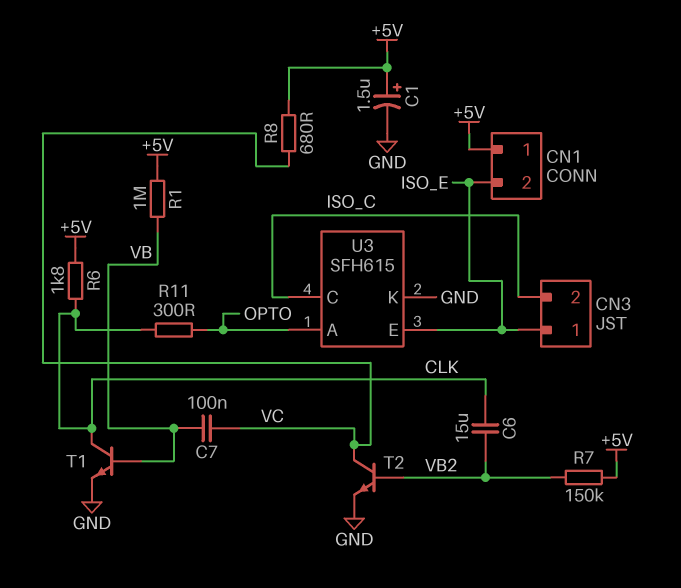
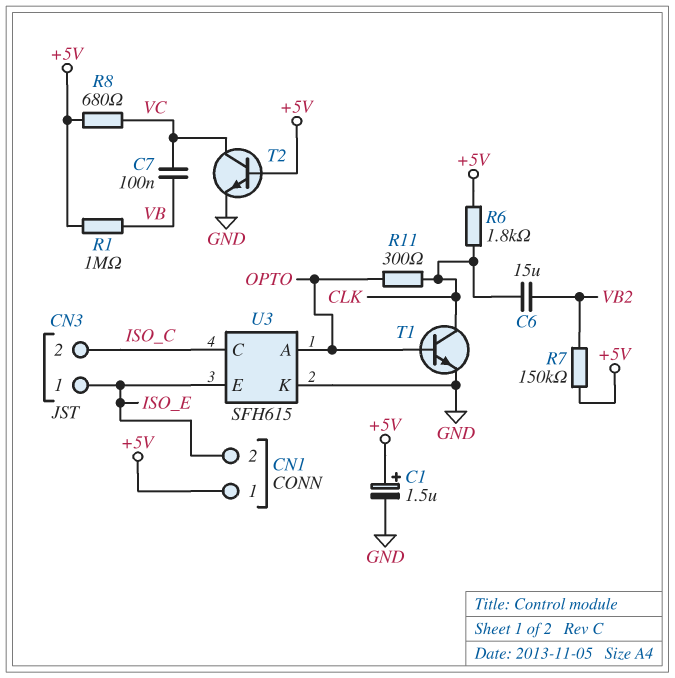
T1: NPN (B VB, C CLK, E GND) -> NPN (B OPTO, C CLK, E GND)
T2: NPN (B VB2, C VC, E GND) -> NPN (B +5V, C VC, E GND)

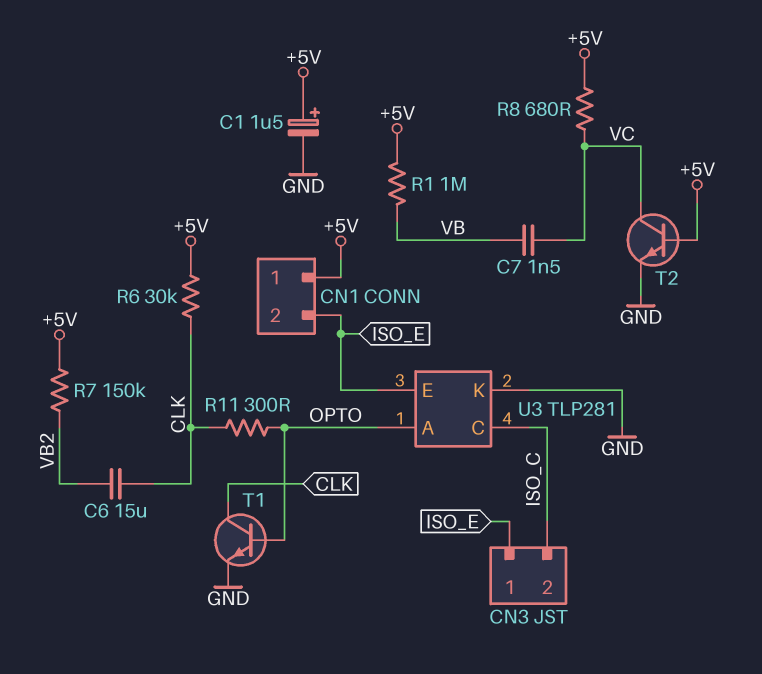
C7: 100nF (VB, VC) -> 1.5nF (VB, VC)
R6: 1.8k (+5V, CLK) -> 30k (+5V, CLK)
U3: SFH615 -> TLP281

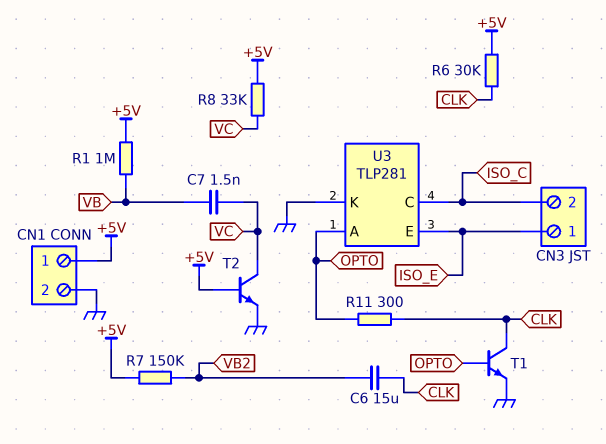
C1: 1.5uF (plus +5V, minus GND) -> none
CN1 pin 2: ISO_E -> GND
R8: 680 (+5V, VC) -> 33k (+5V, VC)

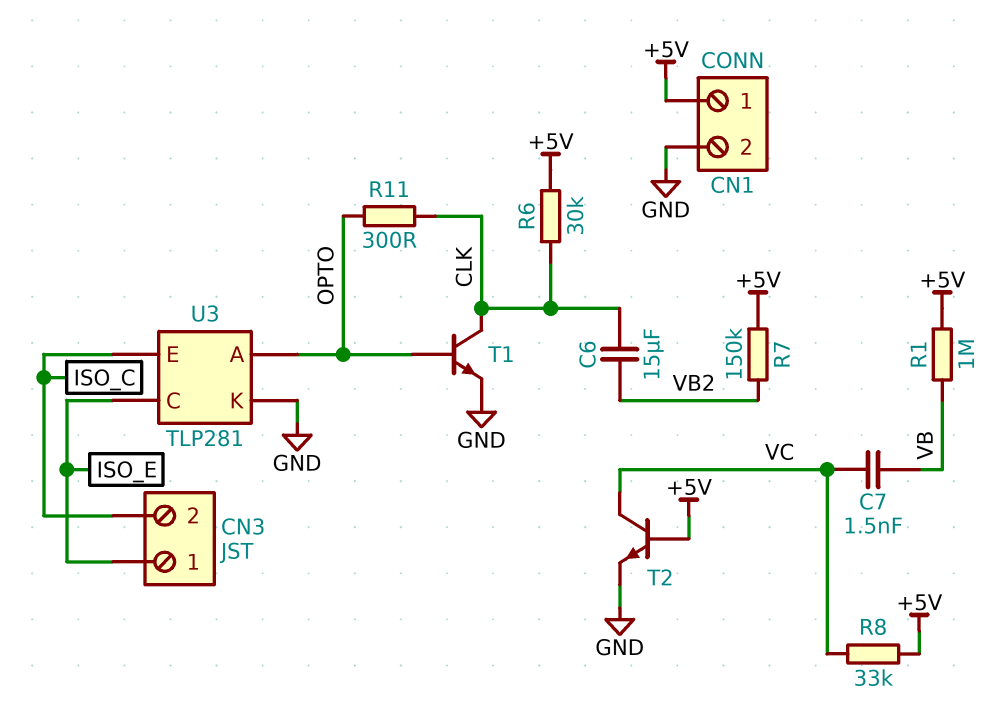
U3 pin C: ISO_C -> ISO_E
U3 pin E: ISO_E -> ISO_C

